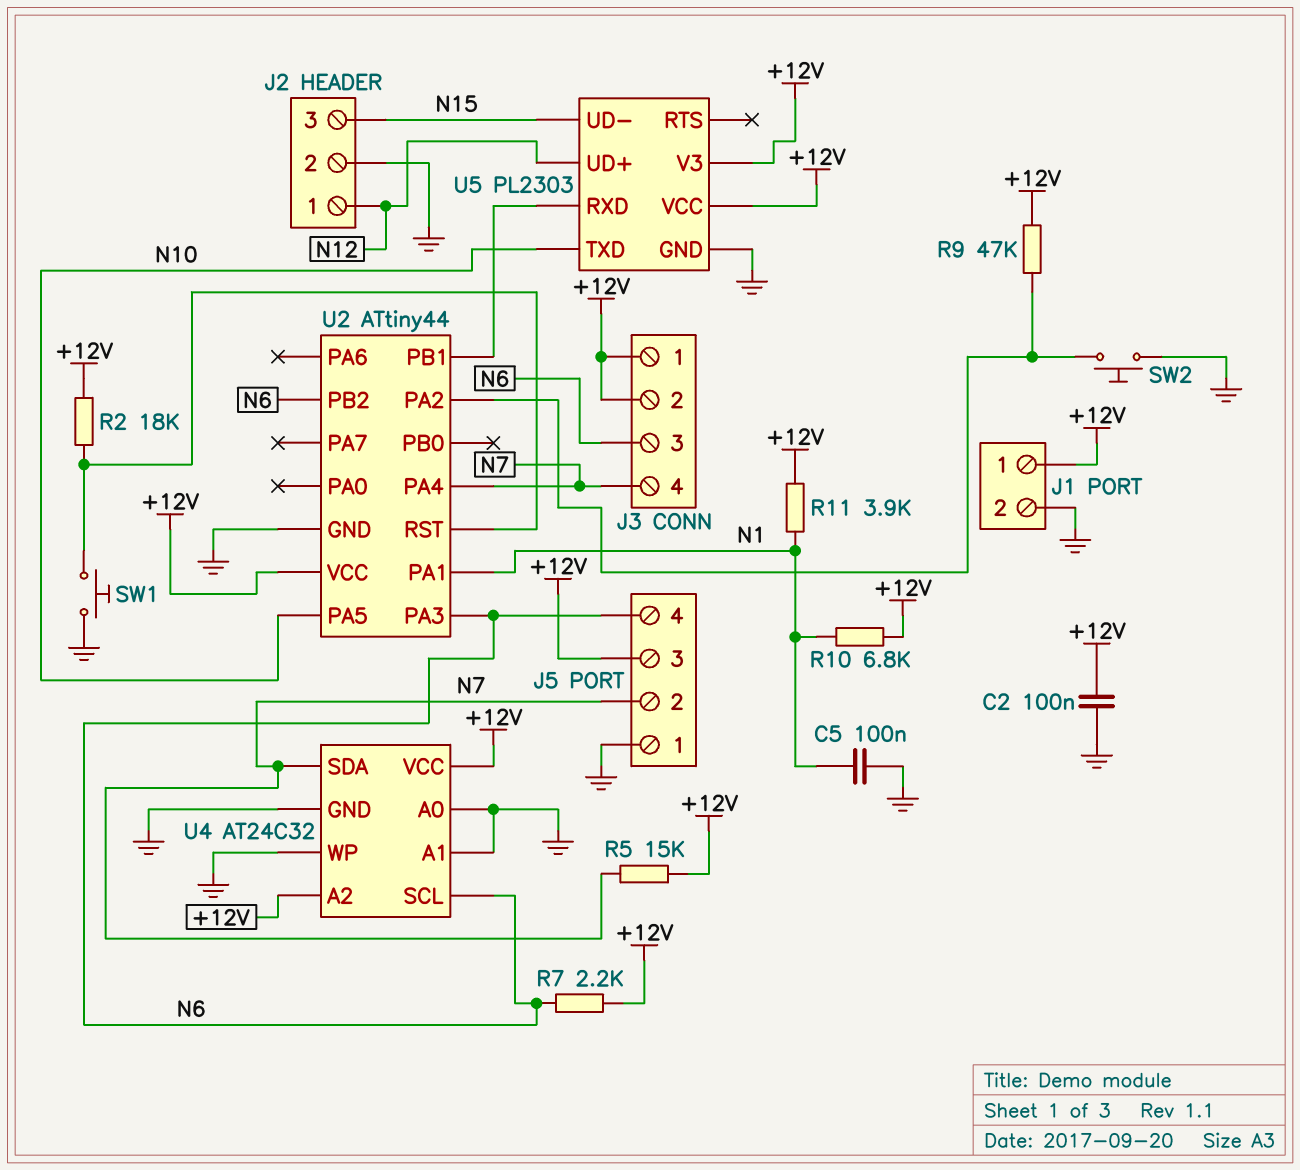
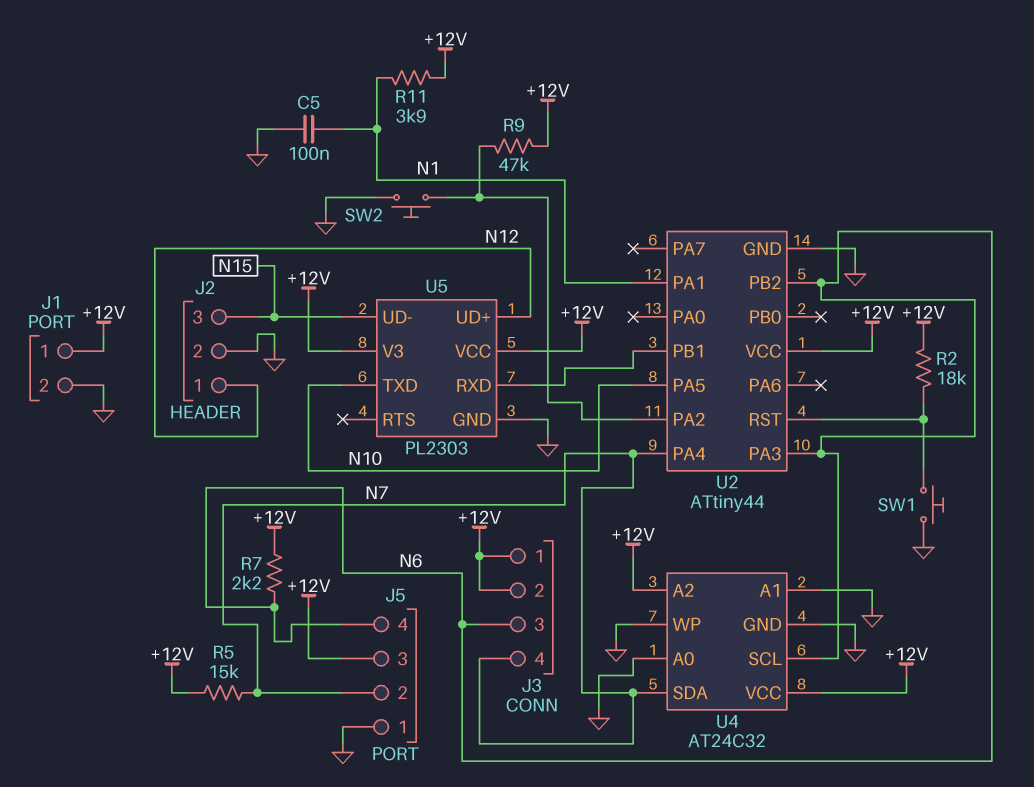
C2: 100nF (+12V, GND) -> none
R10: 6.8k (+12V, N1) -> none

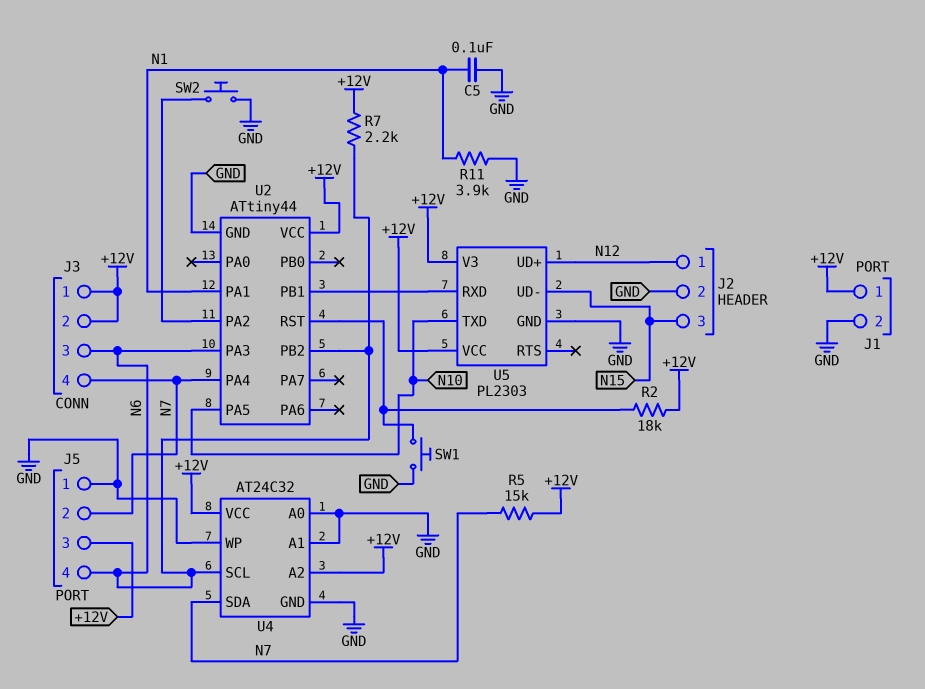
R9: 47k (+12V, U2/PA2) -> none
R11: 3.9k (+12V, N1) -> 3.9k (GND, N1)

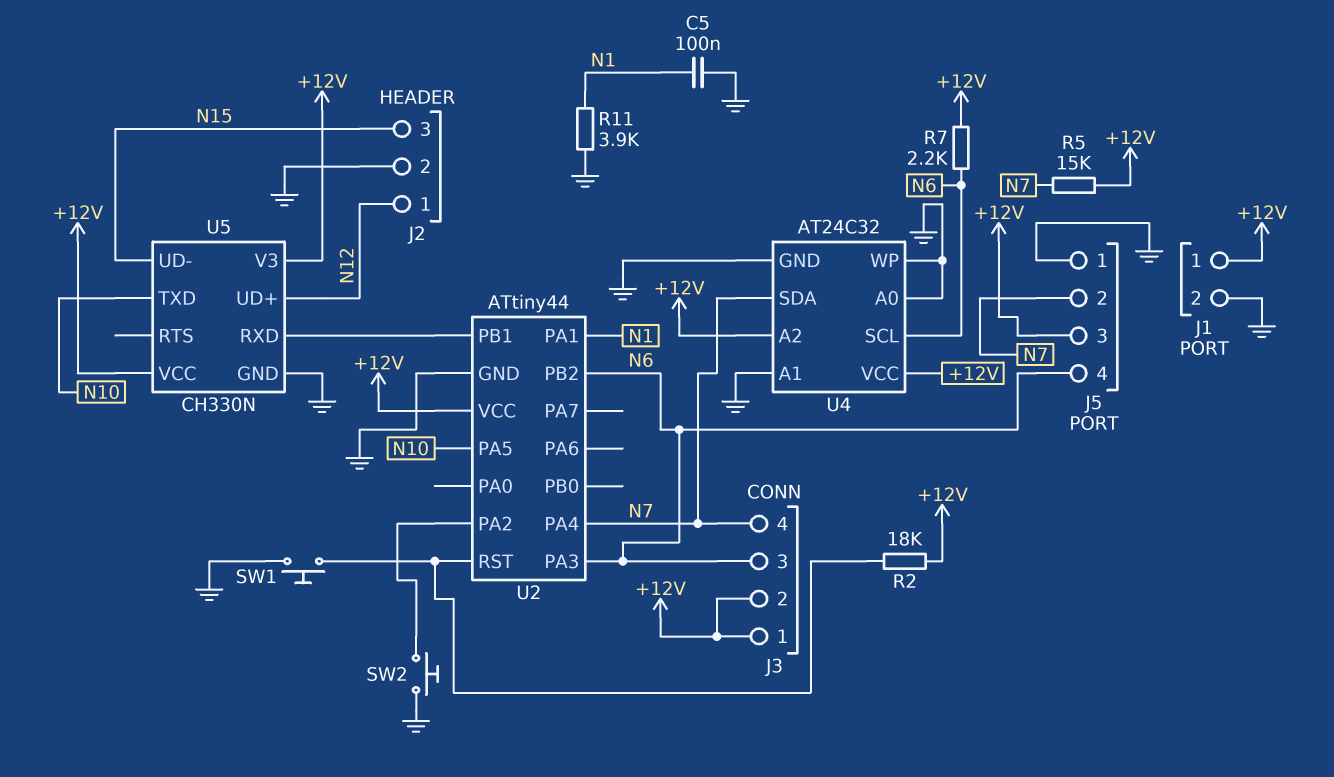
U5: PL2303 -> CH330N

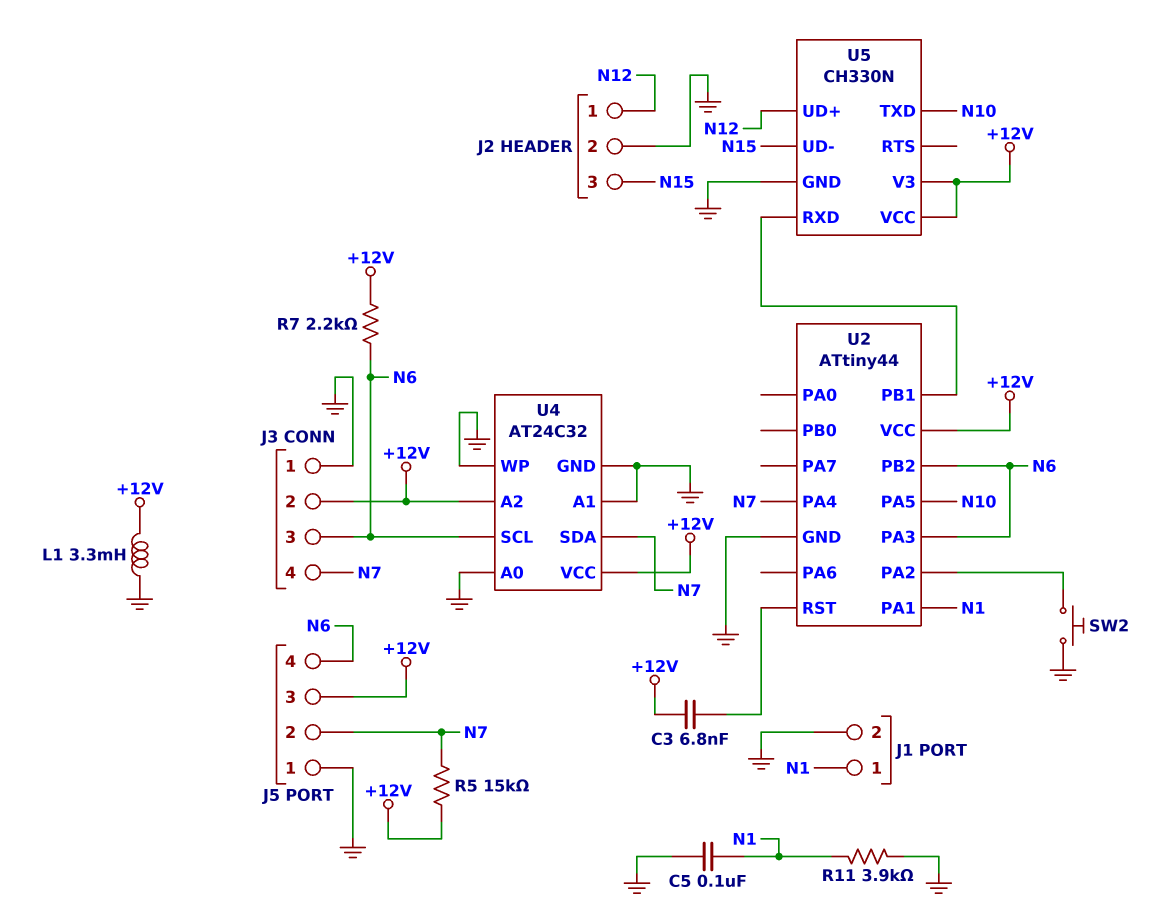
C3: none -> 6.8nF (+12V, U2/RST)
J1 pin 1: +12V -> N1
J3 pin 1: +12V -> GND
L1: none -> 3.3mH (+12V, GND)
R2: 18k (+12V, U2/RST) -> none
SW1: button (GND, U2/RST) -> none

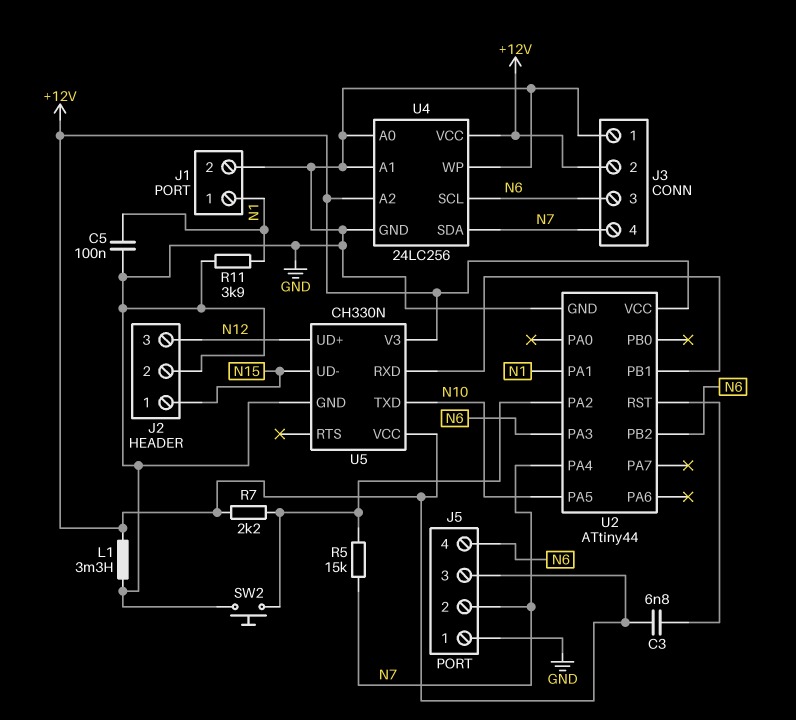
J2 pin 1: N12 -> N15
J2 pin 3: N15 -> N12
R5: 15k (+12V, N7) -> 15k (N7, U2/PA2)
R7: 2.2k (+12V, N6) -> 2.2k (+12V, U2/PA2)
U4: AT24C32 -> 24LC256

